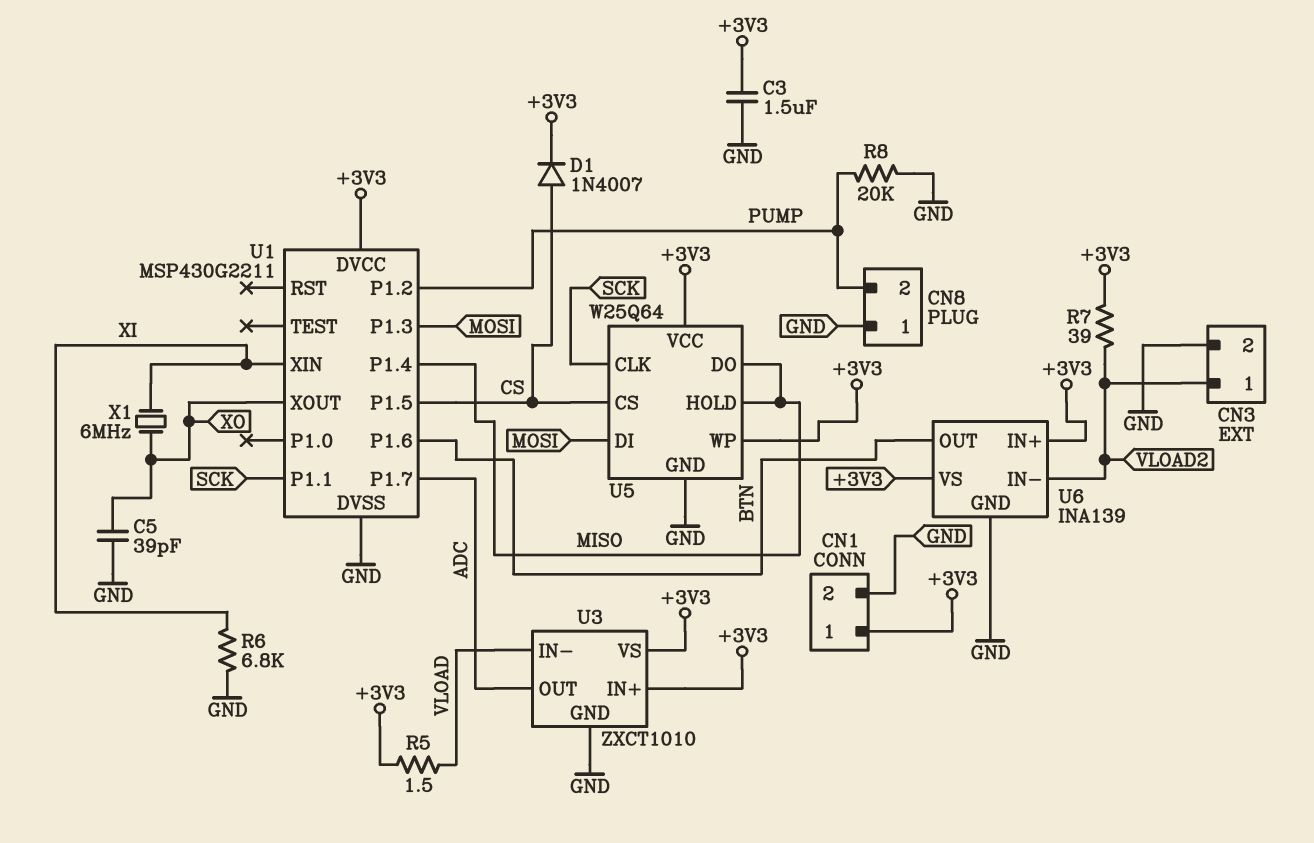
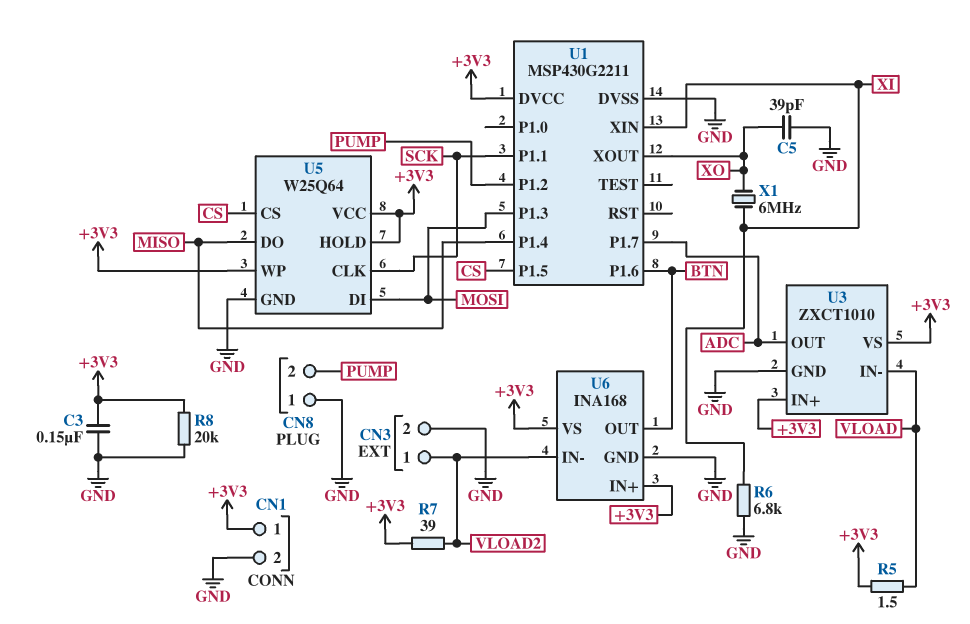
C3: 1.5uF (+3V3, GND) -> 150nF (+3V3, GND)
D1: diode 1N4007 (A CS, K +3V3) -> none
R8: 20k (GND, PUMP) -> 20k (+3V3, GND)
U5 pin HOLD: MISO -> +3V3
U6: INA139 -> INA168

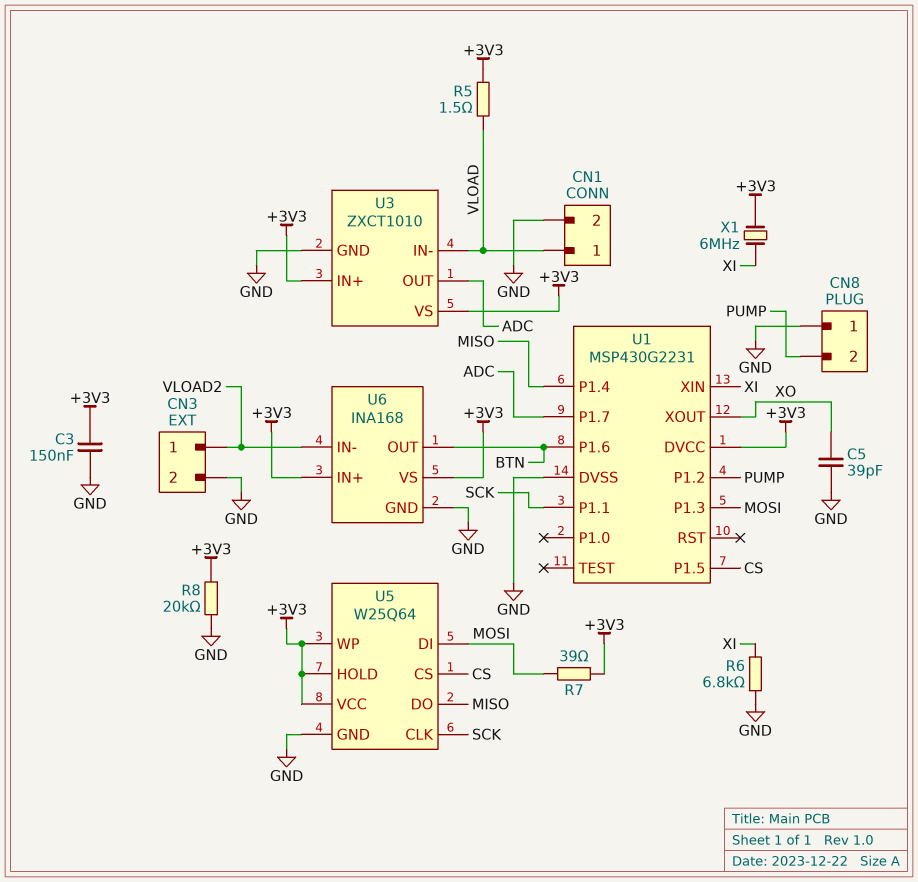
CN1 pin 1: +3V3 -> VLOAD
R7: 39 (+3V3, VLOAD2) -> 39 (+3V3, MOSI)
U1: MSP430G2211 -> MSP430G2231
X1: 6MHz (XI, XO) -> 6MHz (+3V3, XI)

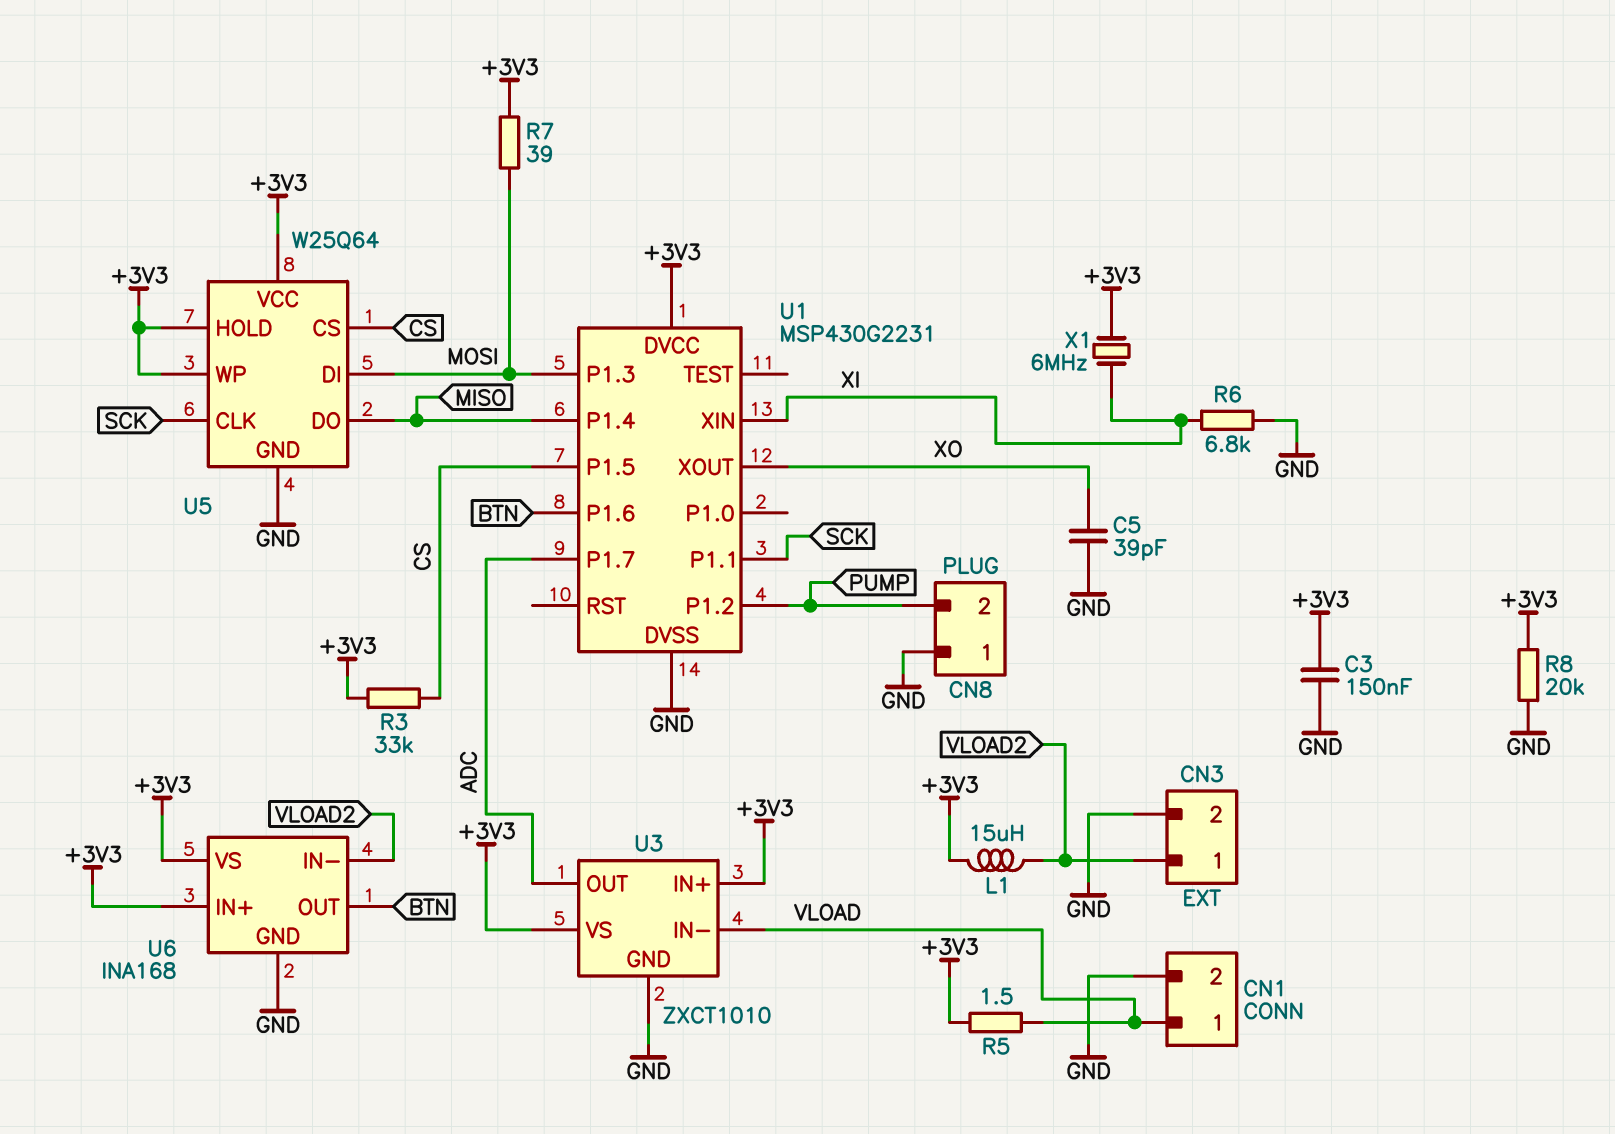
L1: none -> 15uH (+3V3, VLOAD2)
R3: none -> 33k (+3V3, CS)

